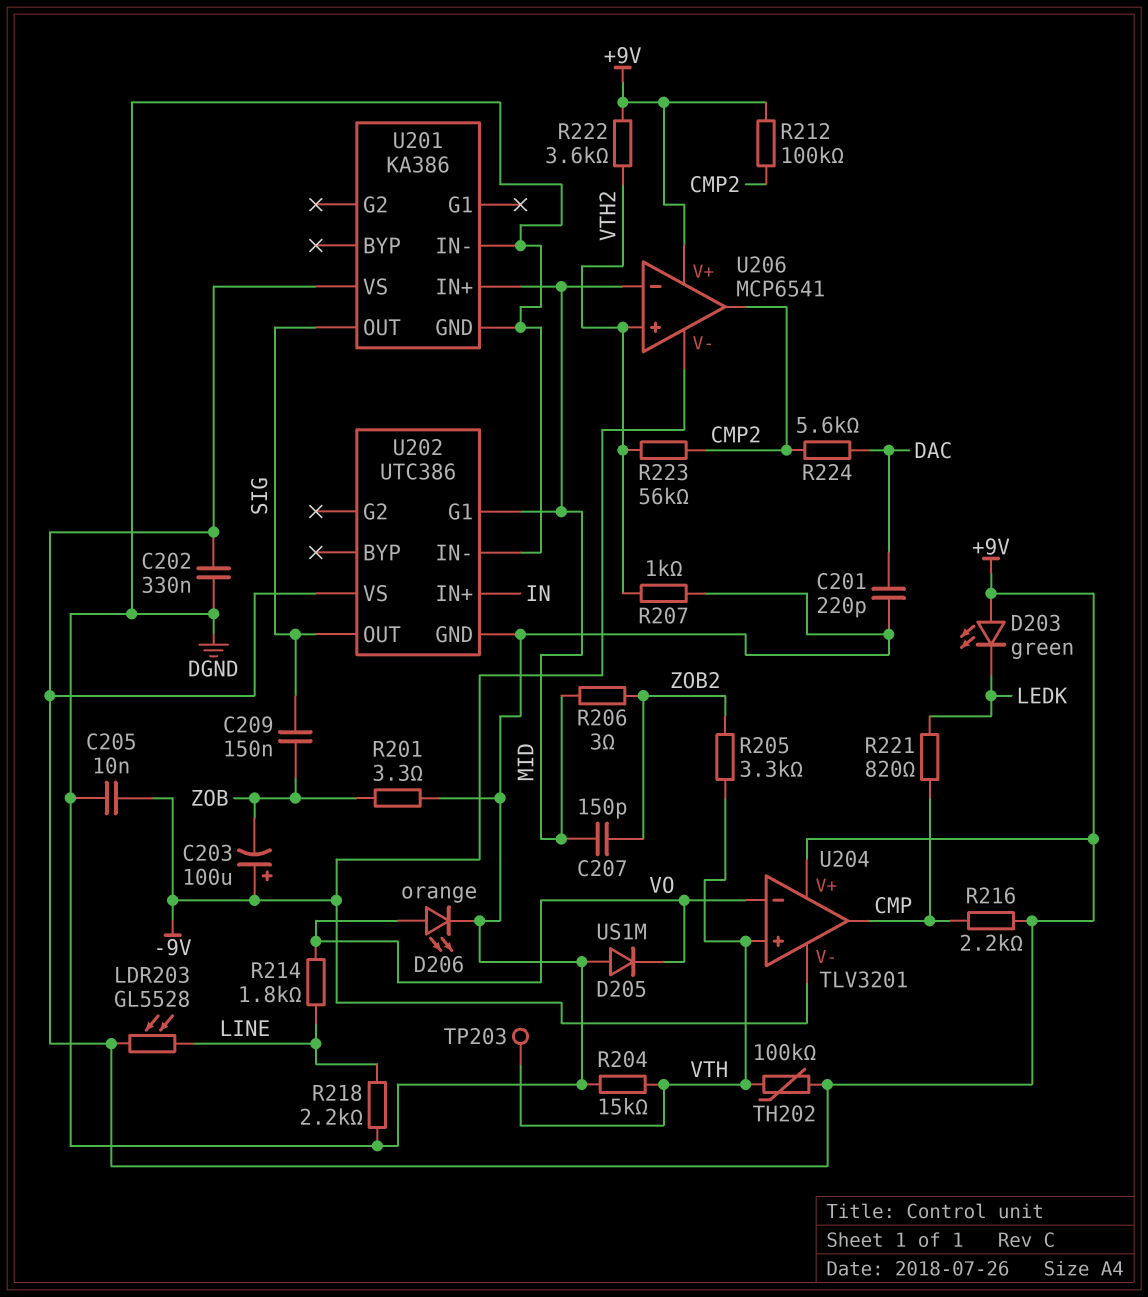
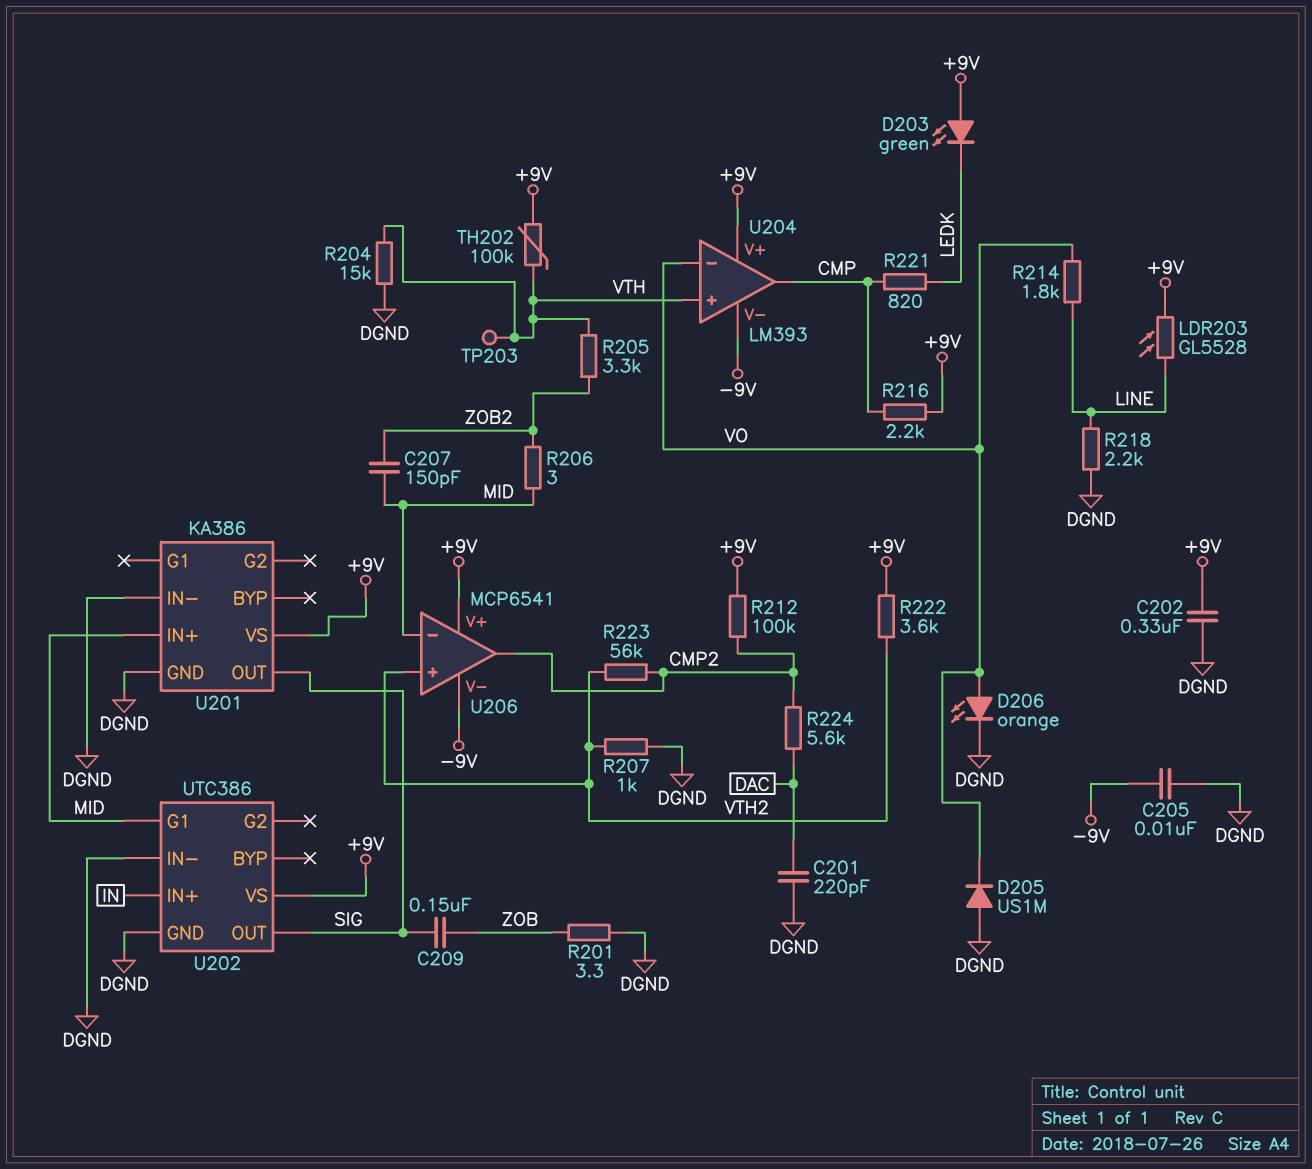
C203: 100uF (plus -9V, minus ZOB) -> none
U204: TLV3201 -> LM393

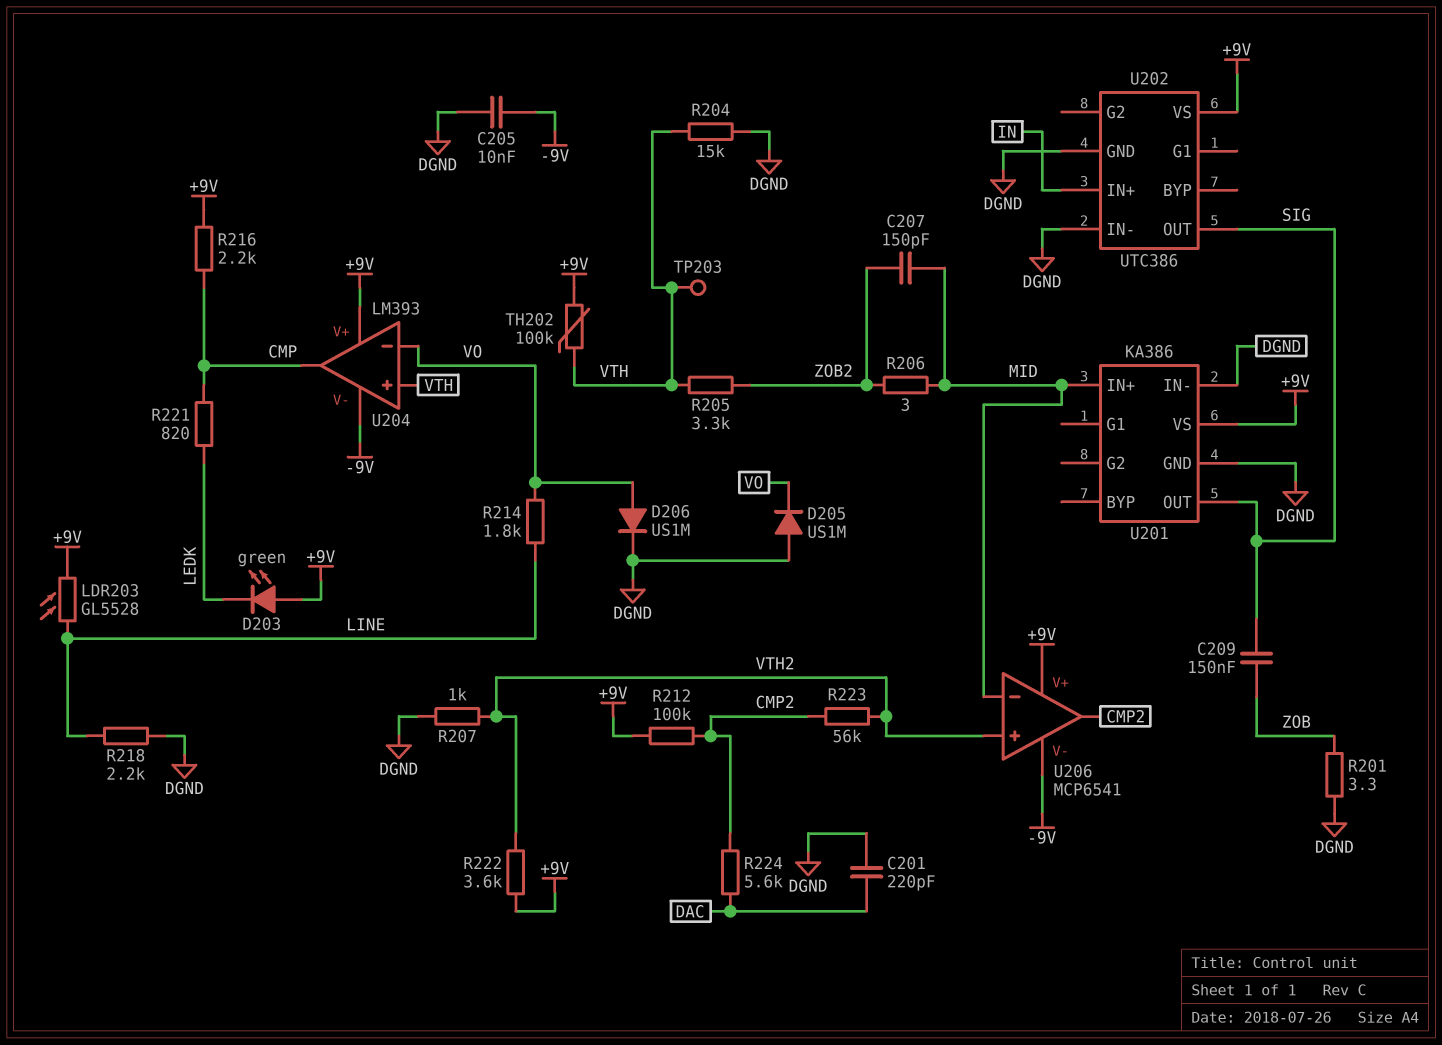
C202: 330nF (+9V, DGND) -> none
D206: LED orange (A VO, K DGND) -> diode US1M (A VO, K DGND)
U202 pin G1: MID -> none

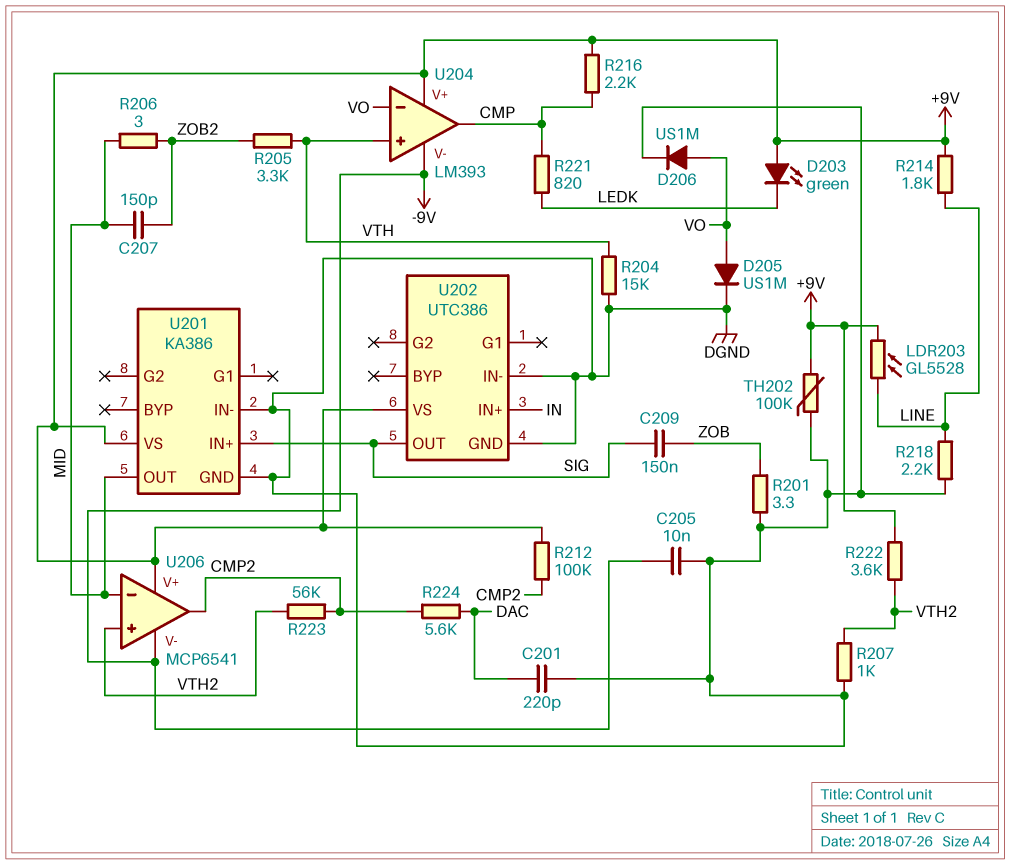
D205: diode US1M (A DGND, K VO) -> diode US1M (A VO, K DGND)
R214: 1.8k (LINE, VO) -> 1.8k (+9V, LINE)
TH202: 100k (+9V, VTH) -> 100k (+9V, DGND)
TP203: test point (VTH) -> none
U201 pin IN+: MID -> SIG
U201 pin OUT: SIG -> MID

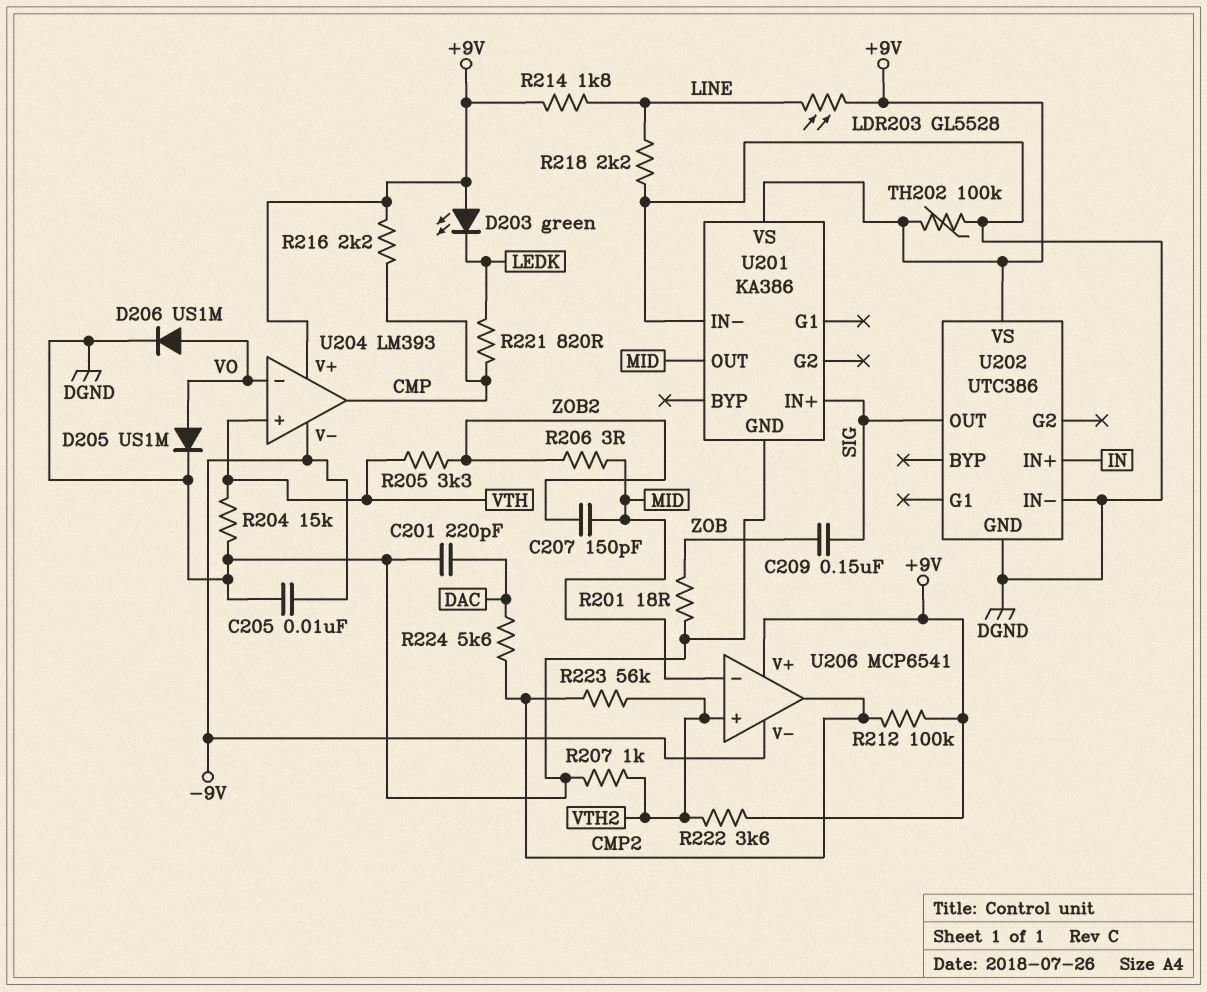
R201: 3.3 (DGND, ZOB) -> 18 (DGND, ZOB)

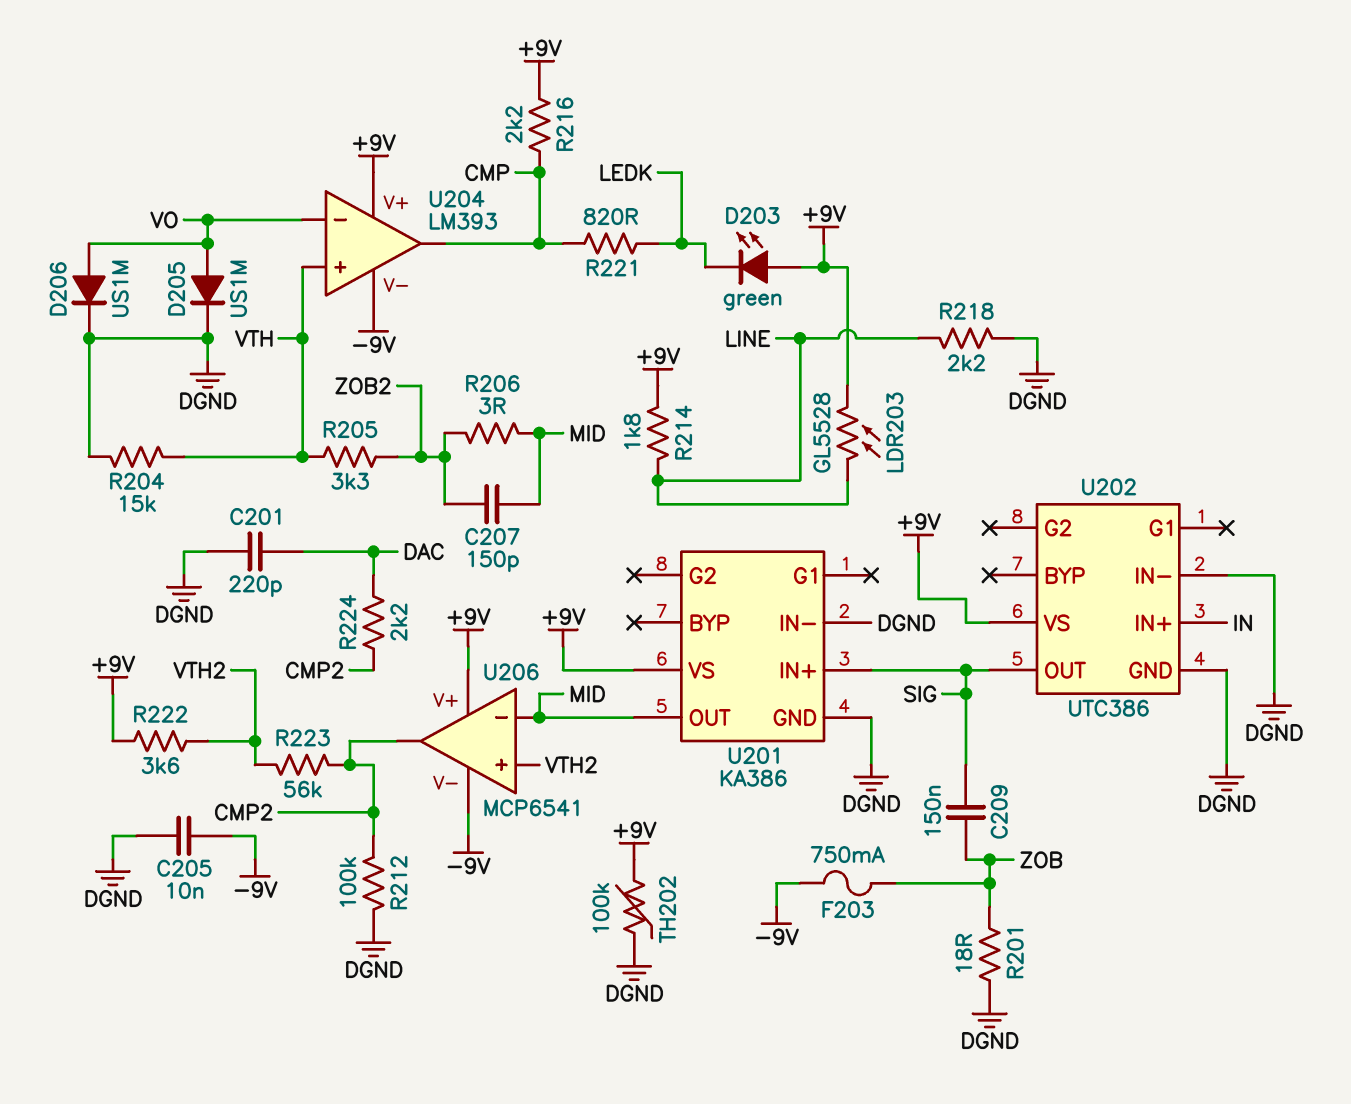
F203: none -> 750mA (-9V, ZOB)
R207: 1k (DGND, VTH2) -> none
R212: 100k (+9V, CMP2) -> 100k (CMP2, DGND)
R224: 5.6k (CMP2, DAC) -> 2.2k (CMP2, DAC)

